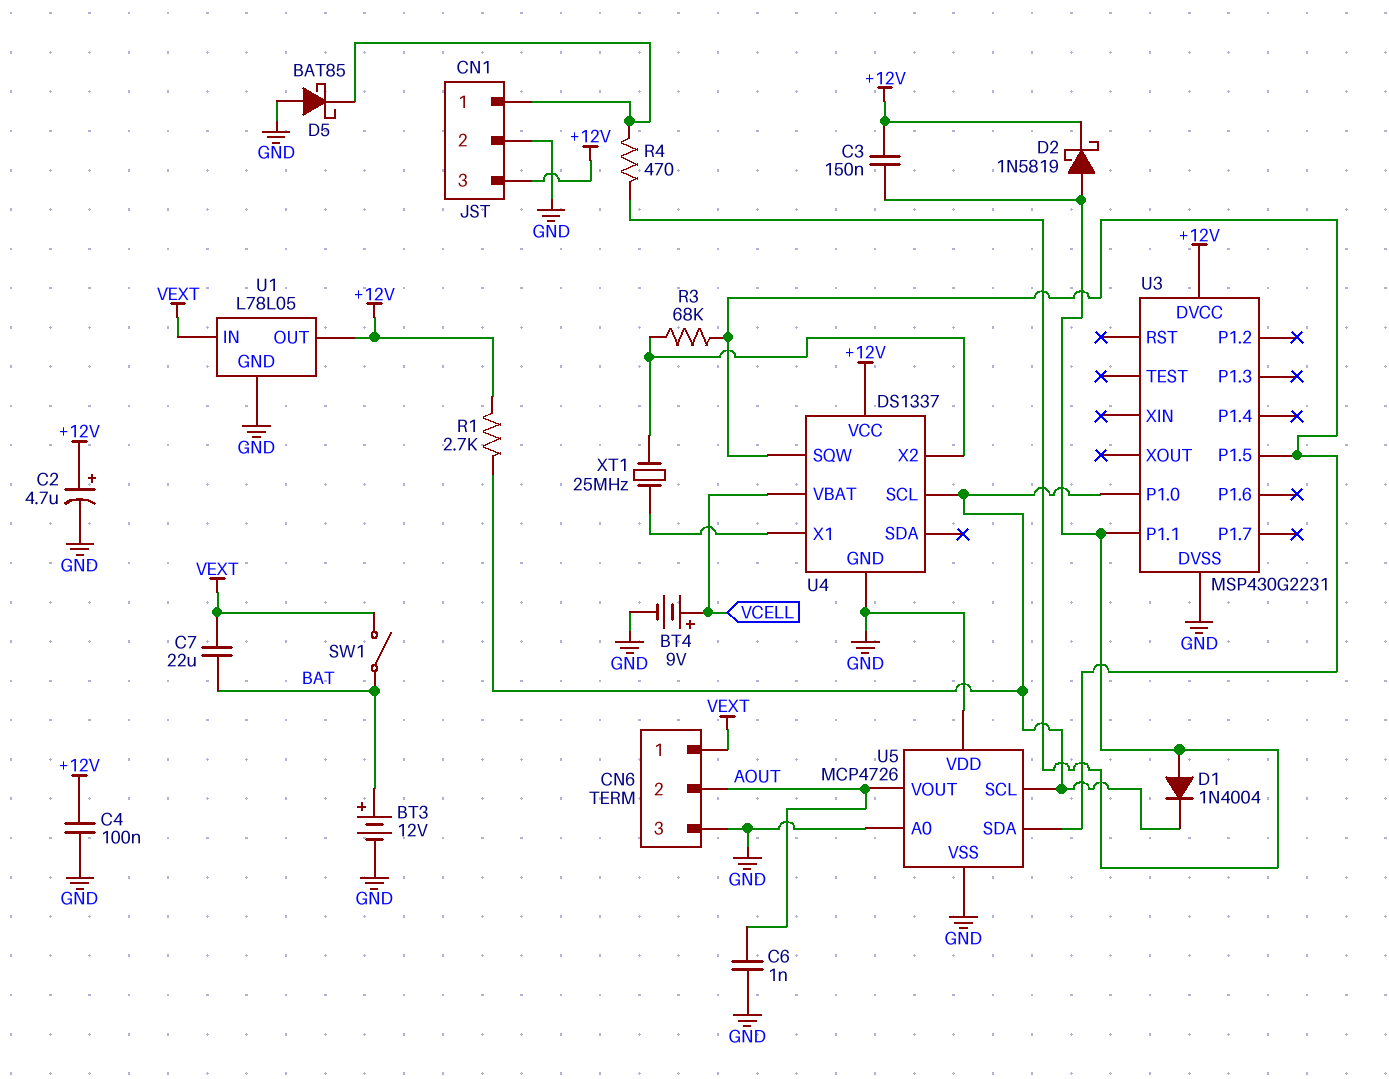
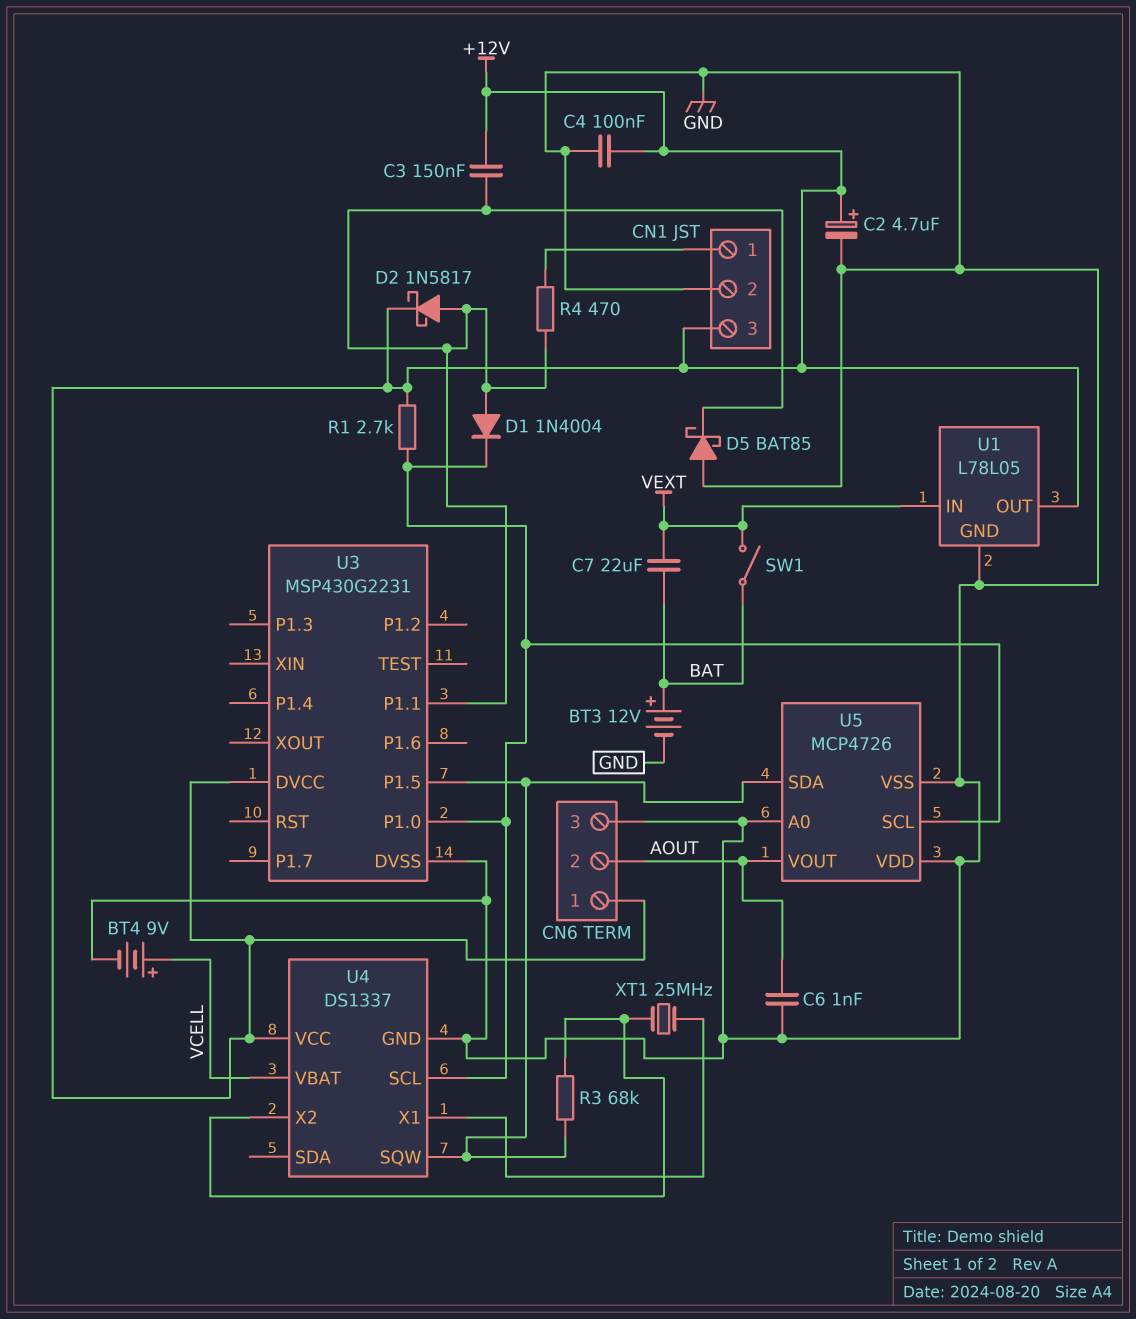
CN6 pin 1: VEXT -> +12V
D2: schottky 1N5819 (A U3/P1.1, K +12V) -> schottky 1N5817 (A U3/P1.1, K +12V)
D5: schottky BAT85 (A GND, K CN1/1) -> schottky BAT85 (A GND, K U3/P1.1)

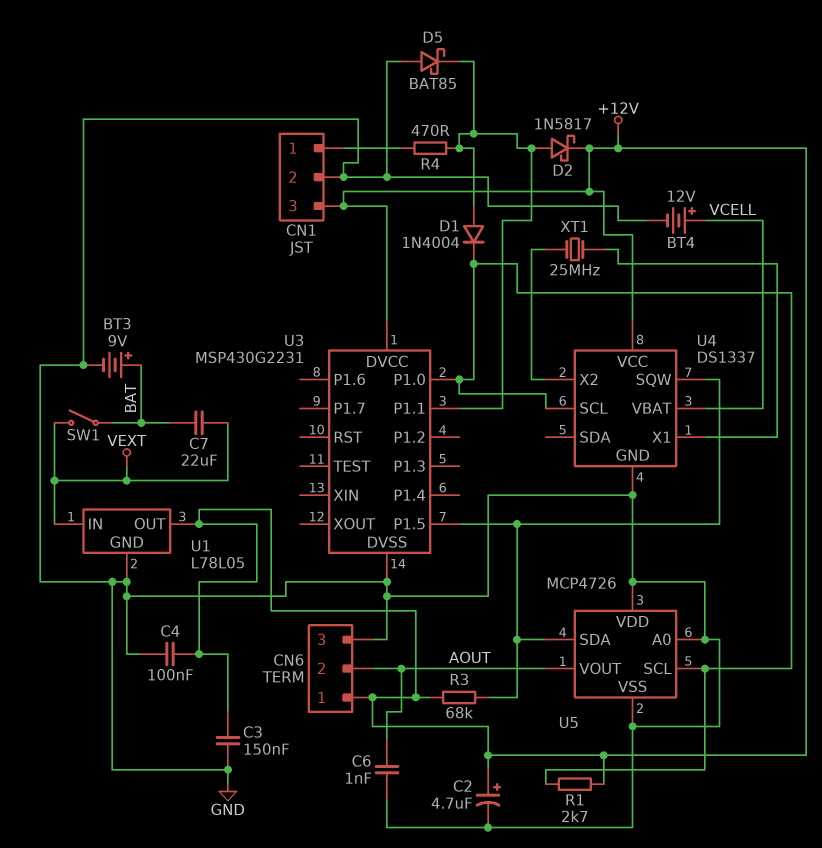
BT3: 12V (plus BAT, minus GND) -> 9V (plus BAT, minus GND)
BT4: 9V (plus VCELL, minus GND) -> 12V (plus VCELL, minus GND)
C3: 150nF (+12V, U3/P1.1) -> 150nF (+12V, GND)
R3: 68k (U3/P1.5, U4/X2) -> 68k (+12V, U3/P1.5)

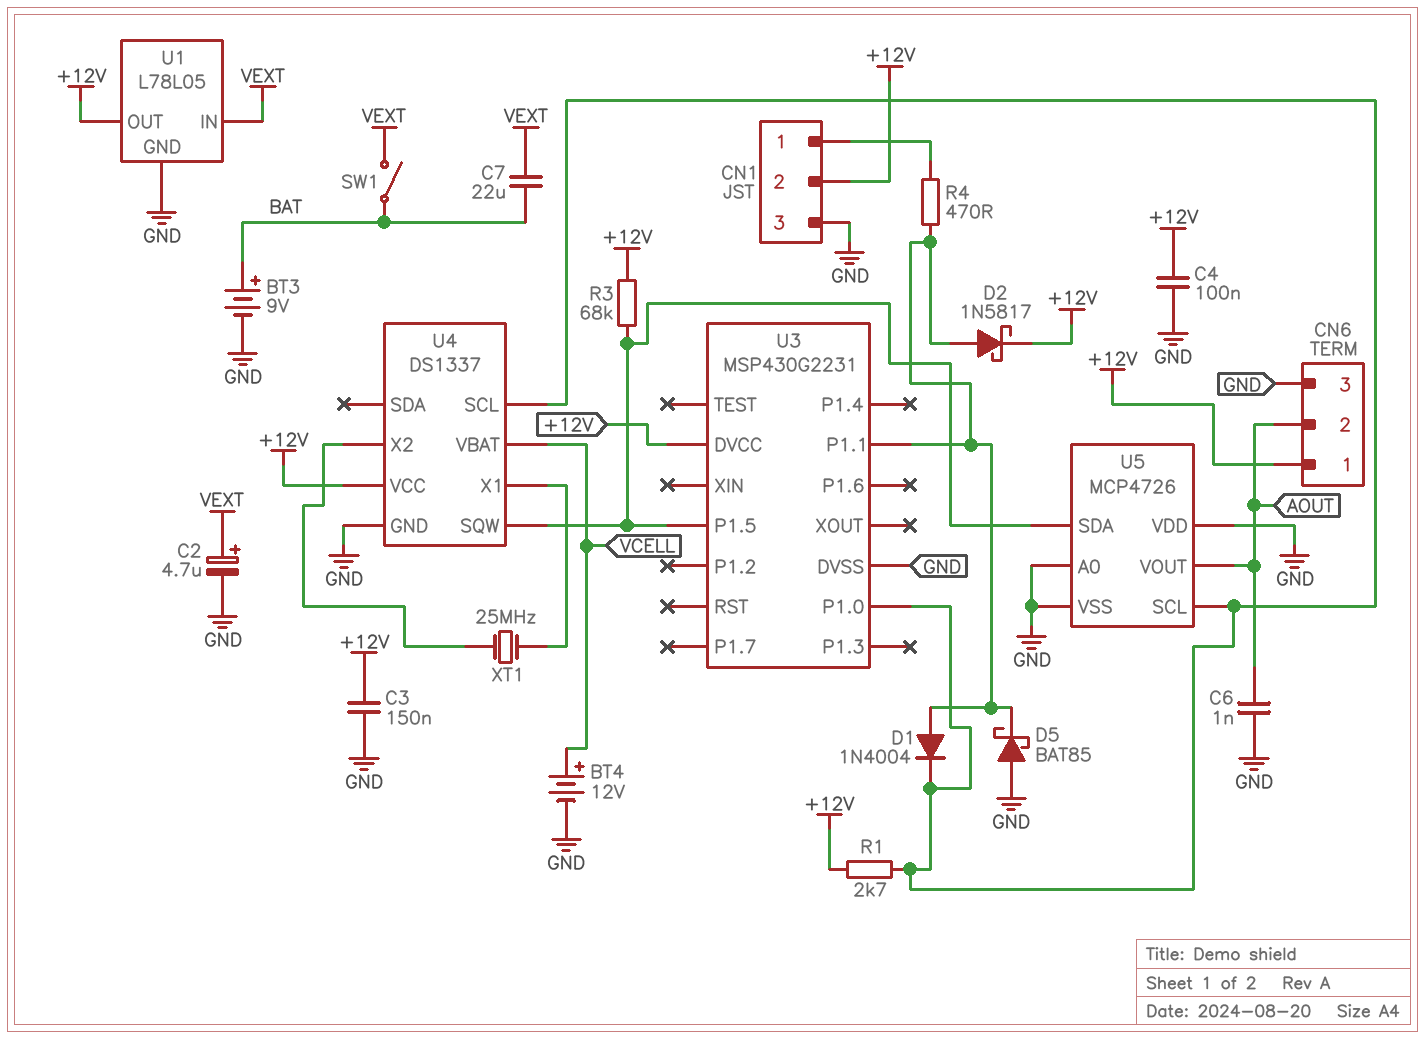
C2: 4.7uF (plus +12V, minus GND) -> 4.7uF (plus VEXT, minus GND)
CN1 pin 2: GND -> +12V
CN1 pin 3: +12V -> GND

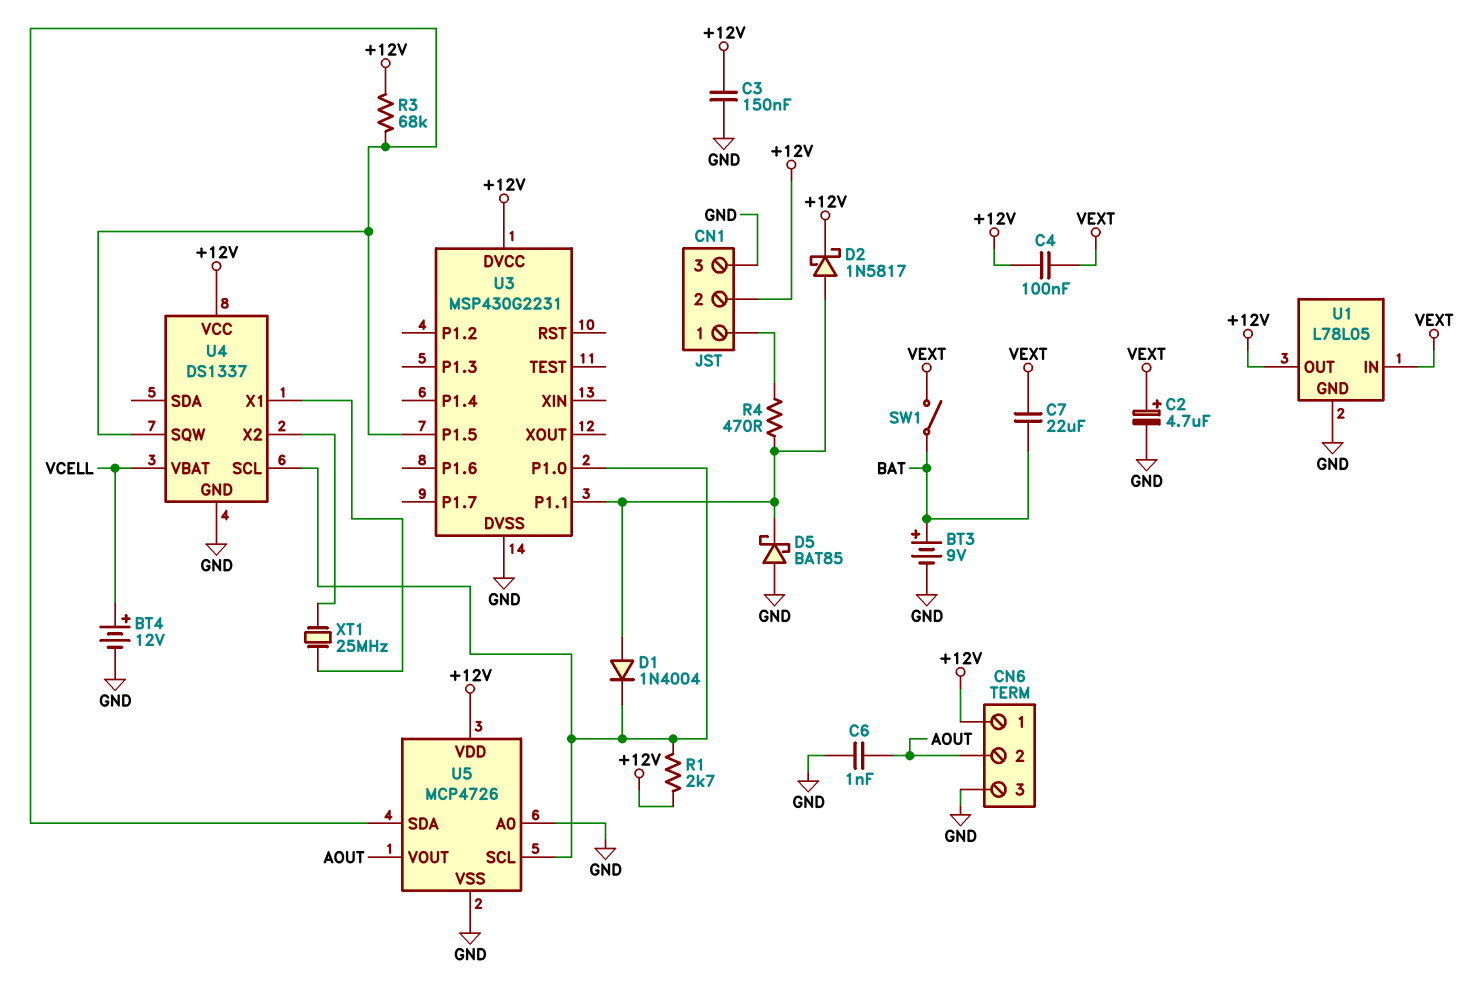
C4: 100nF (+12V, GND) -> 100nF (+12V, VEXT)
U5 pin VDD: GND -> +12V

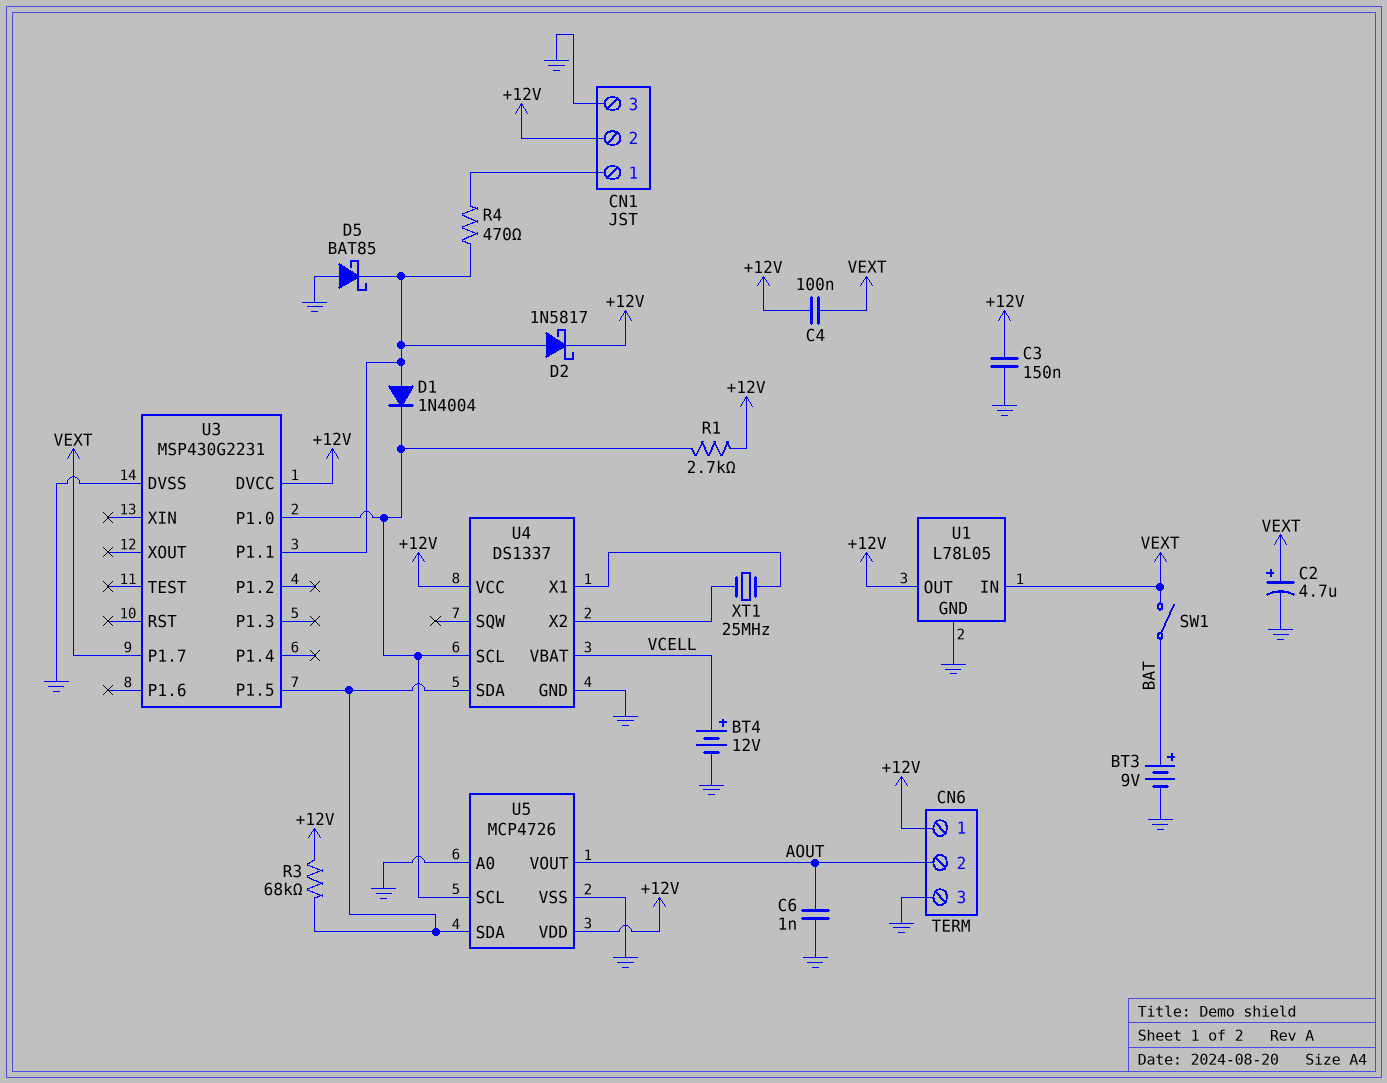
C7: 22uF (BAT, VEXT) -> none
U3 pin P1.7: none -> VEXT
U4 pin SDA: none -> U3/P1.5
U4 pin SQW: U3/P1.5 -> none

